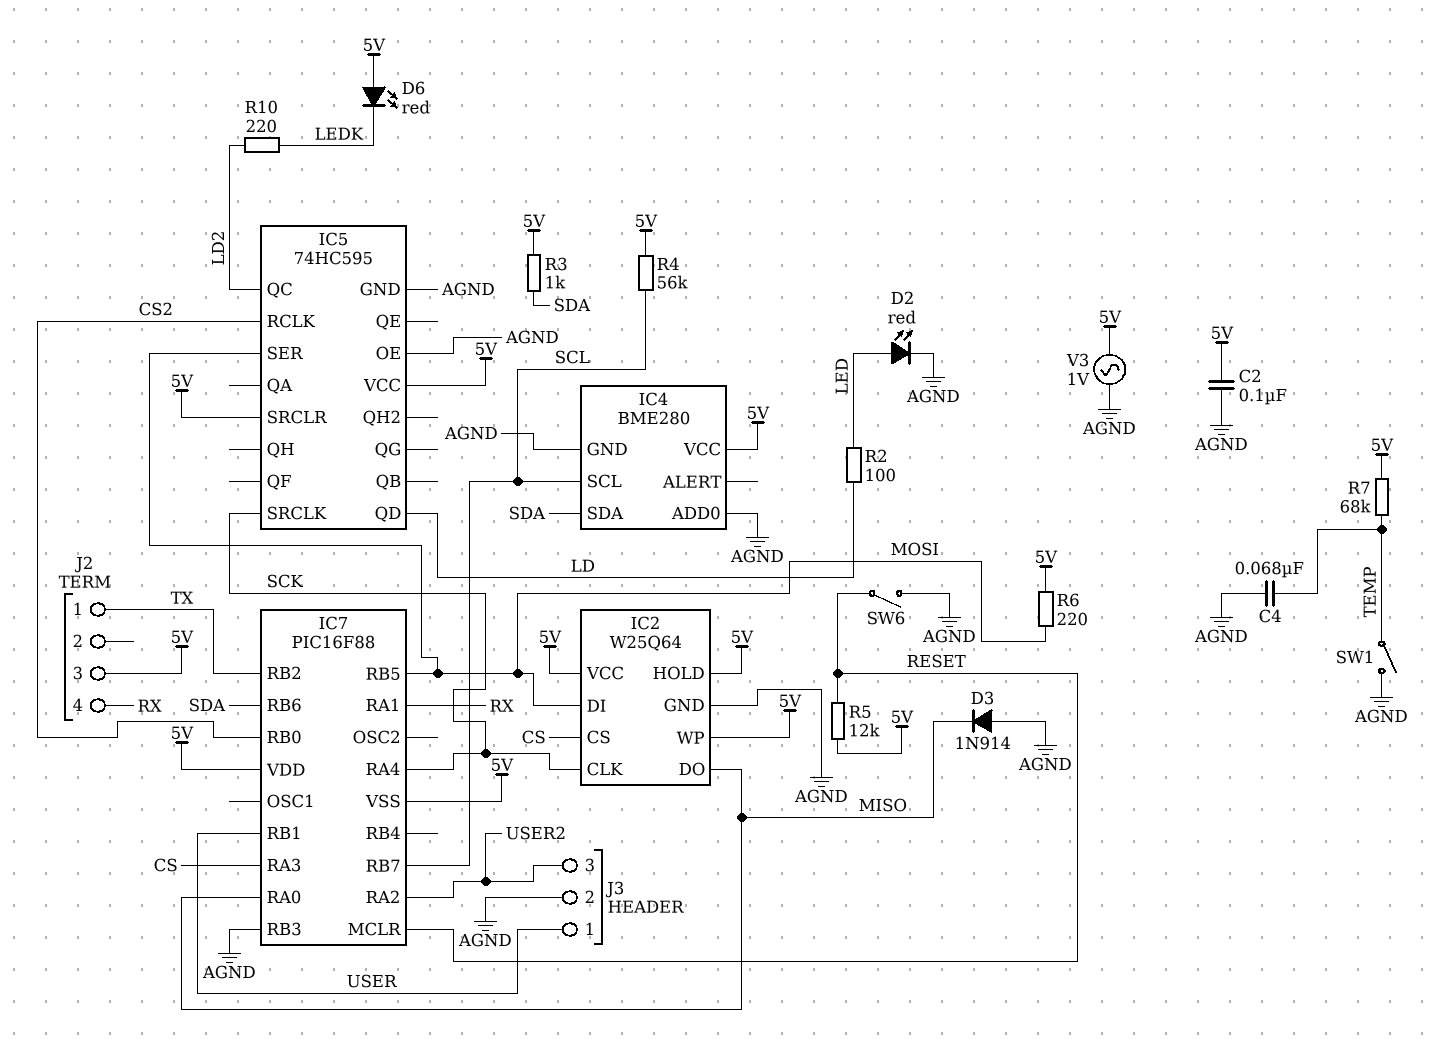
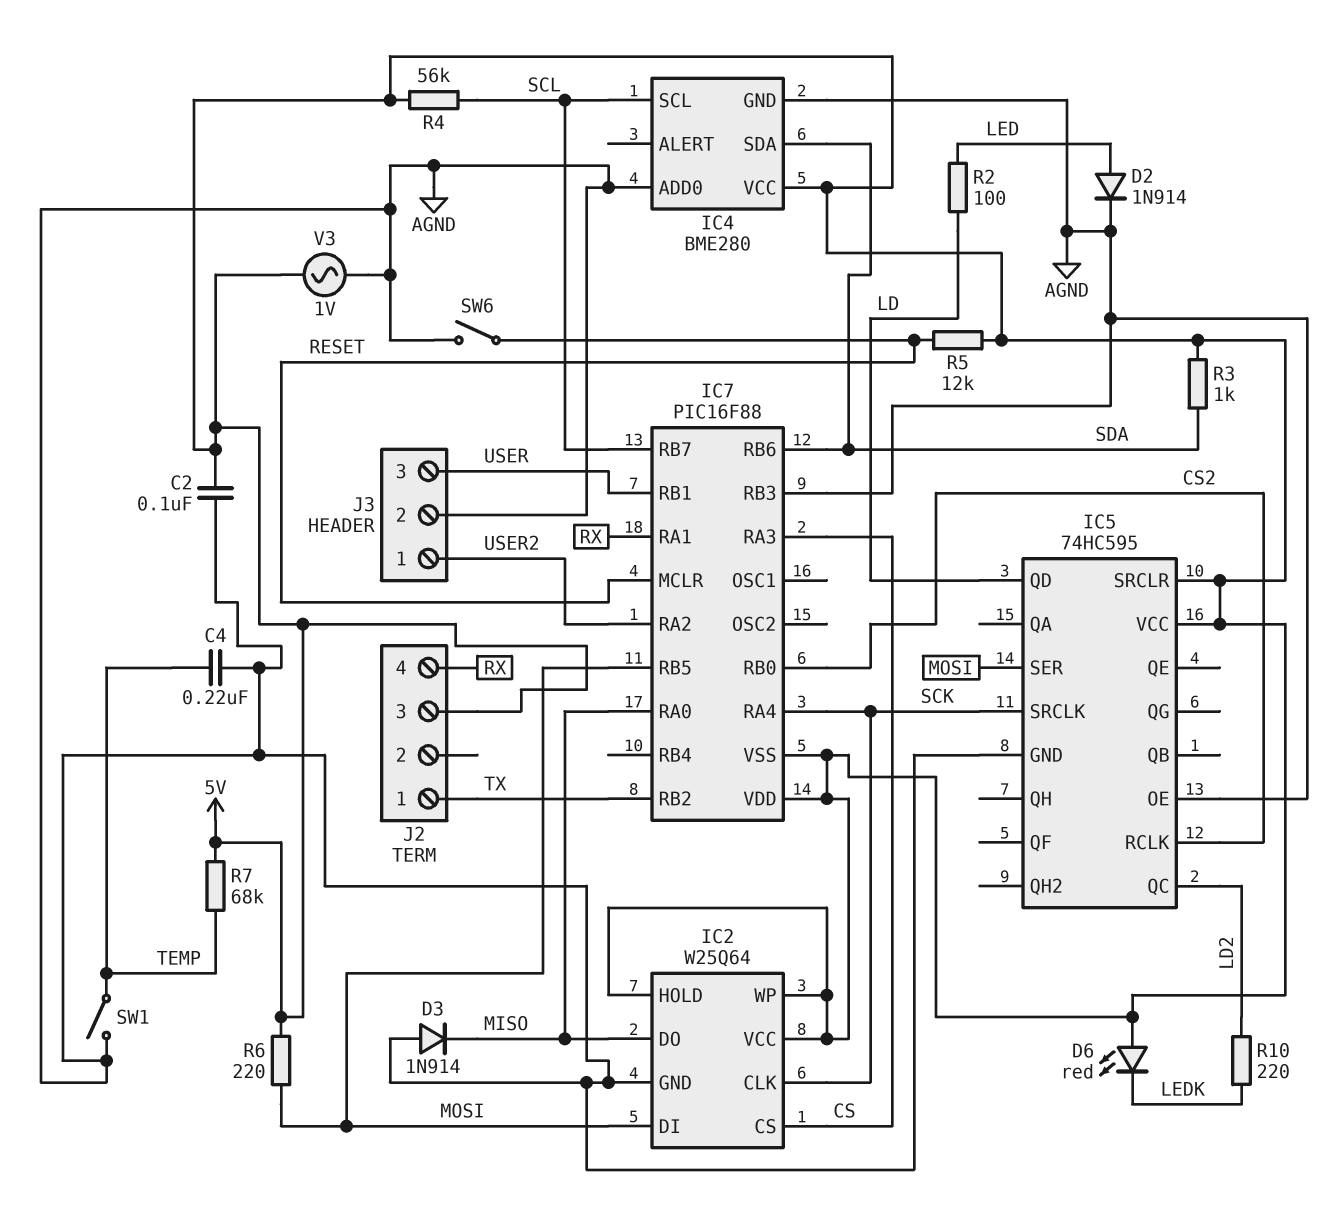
C4: 68nF (AGND, TEMP) -> 220nF (AGND, TEMP)
D2: LED red (A LED, K AGND) -> diode 1N914 (A LED, K AGND)
J3 pin 1: USER -> USER2
J3 pin 3: USER2 -> USER

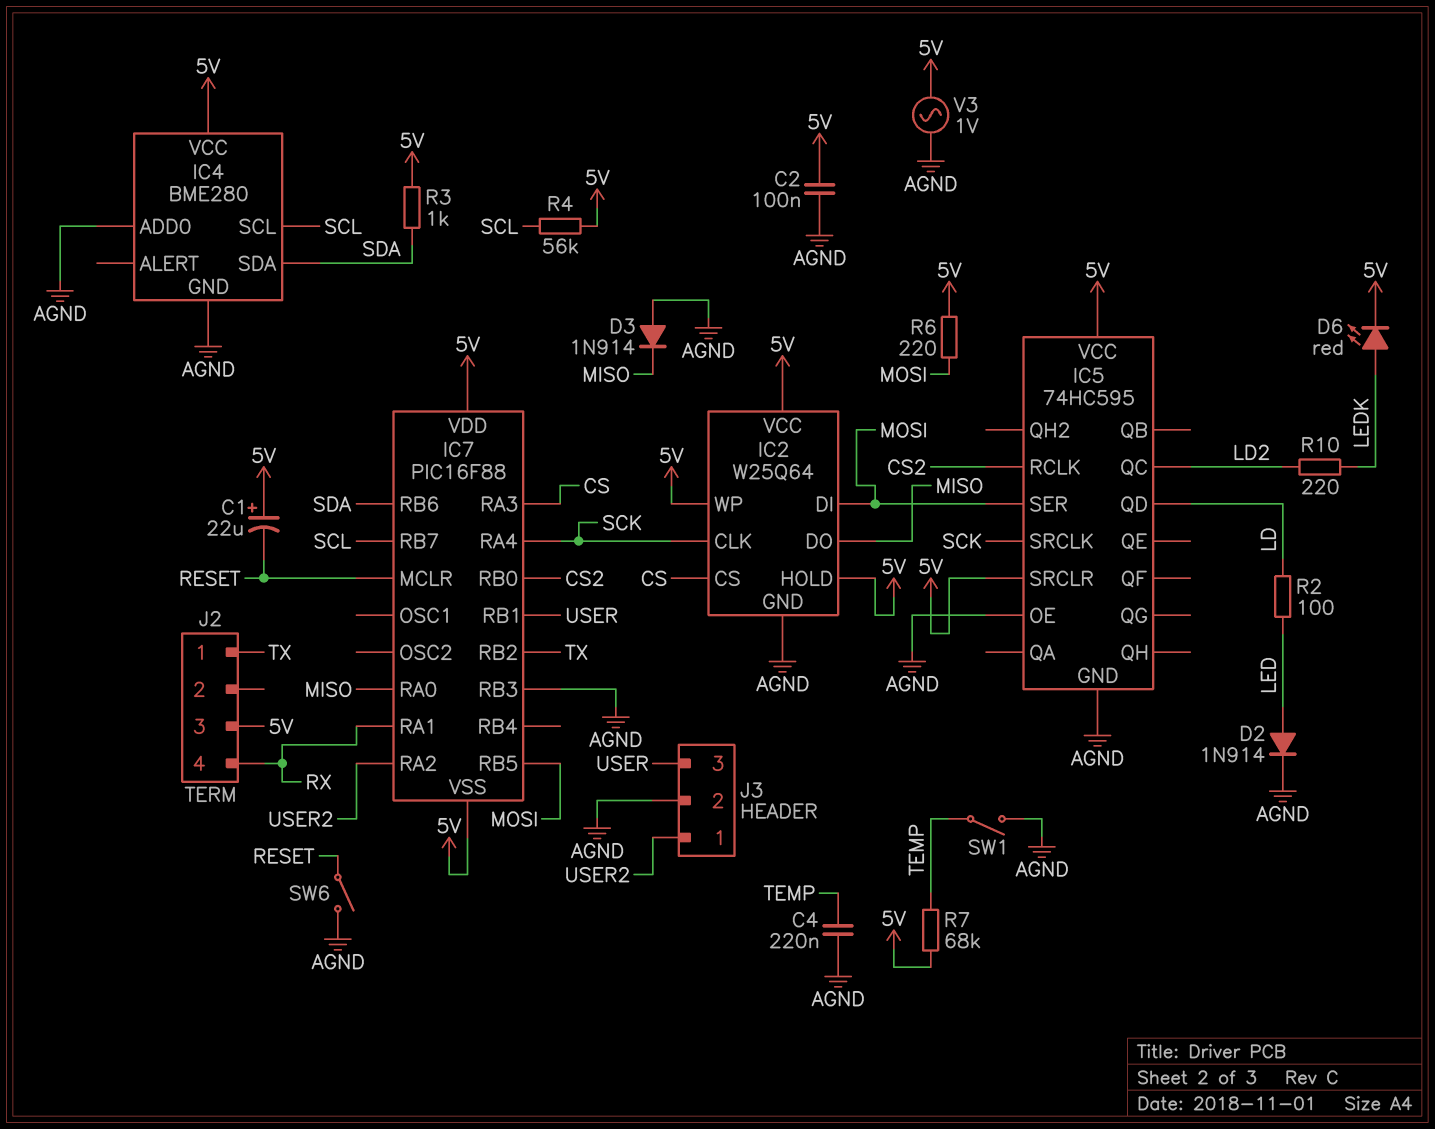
C1: none -> 22uF (plus 5V, minus RESET)
D6: LED red (A 5V, K LEDK) -> LED red (A LEDK, K 5V)
R5: 12k (5V, RESET) -> none

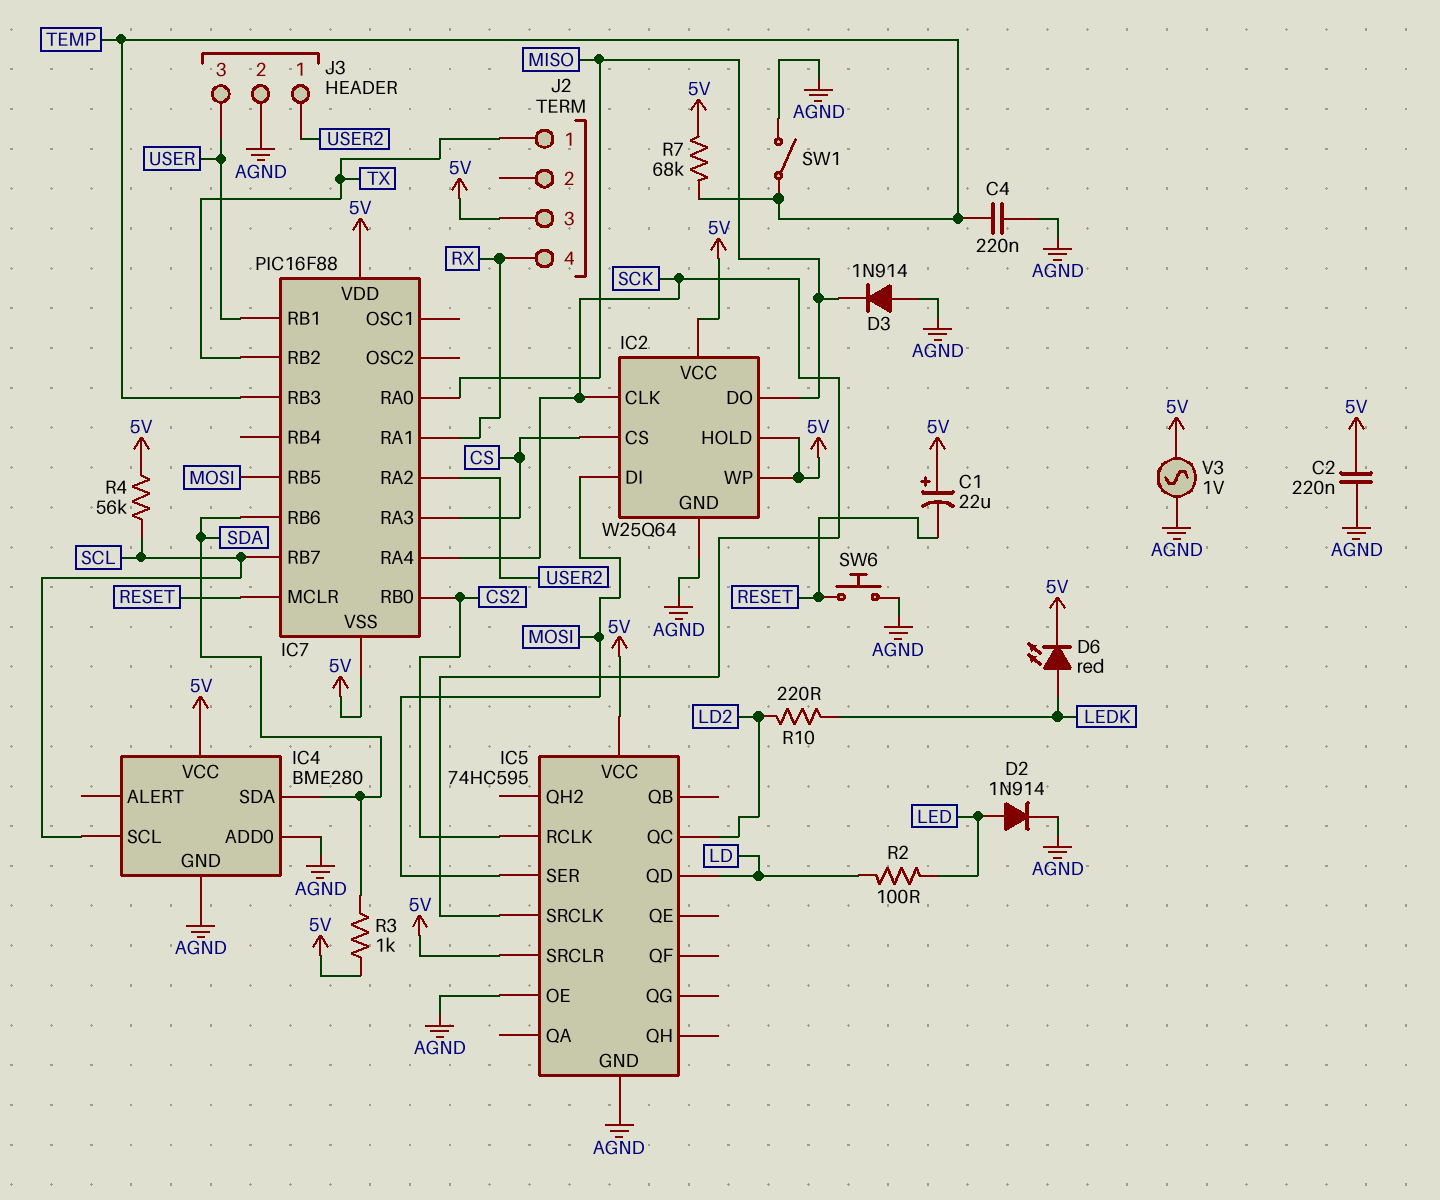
C2: 100nF (5V, AGND) -> 220nF (5V, AGND)
IC7 pin RB3: AGND -> TEMP
R6: 220 (5V, MOSI) -> none
SW6: switch (AGND, RESET) -> button (AGND, RESET)

